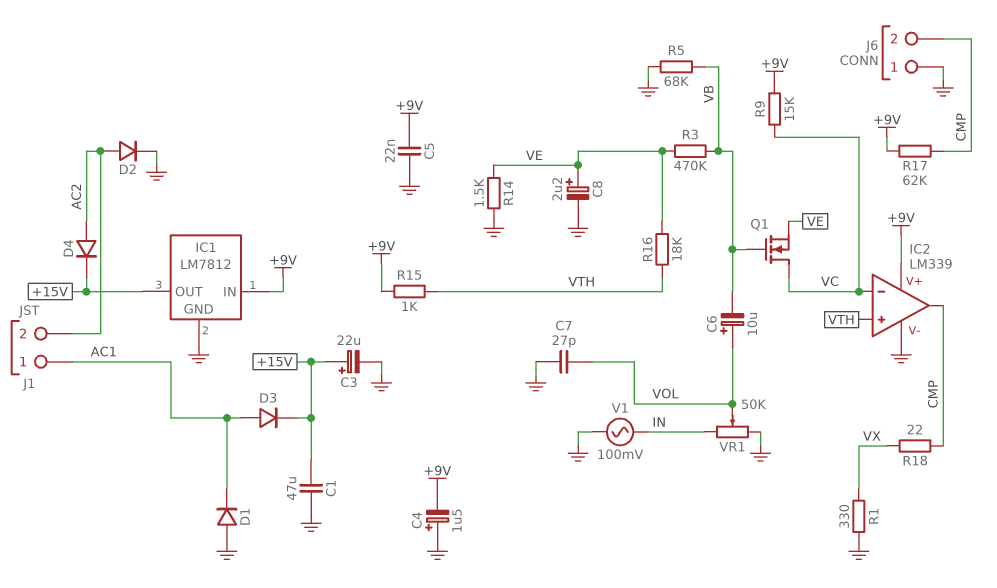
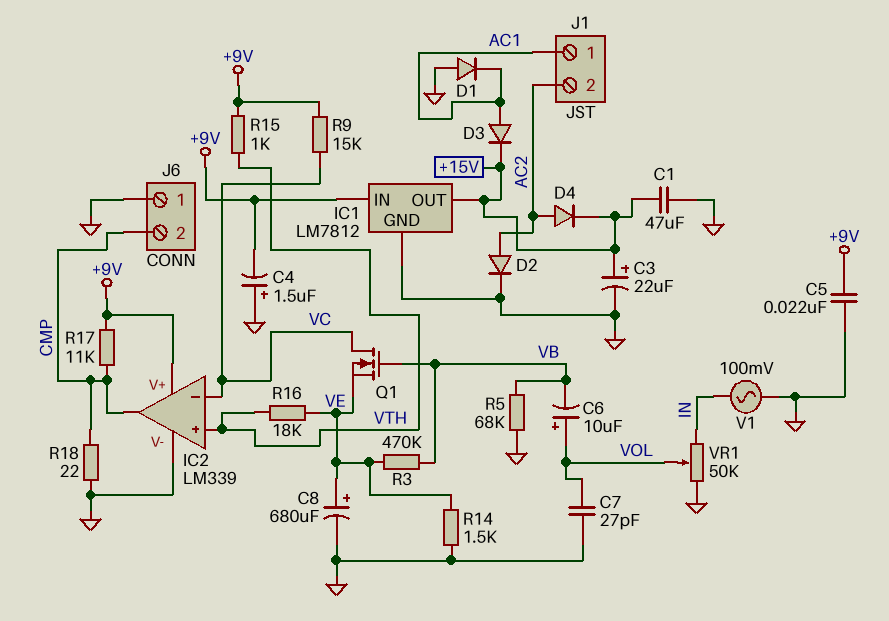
C8: 2.2uF (plus VE, minus GND) -> 680uF (plus VE, minus GND)
R1: 330 (GND, VX) -> none
R17: 62k (+9V, CMP) -> 11k (+9V, CMP)
R18: 22 (CMP, VX) -> 22 (CMP, GND)

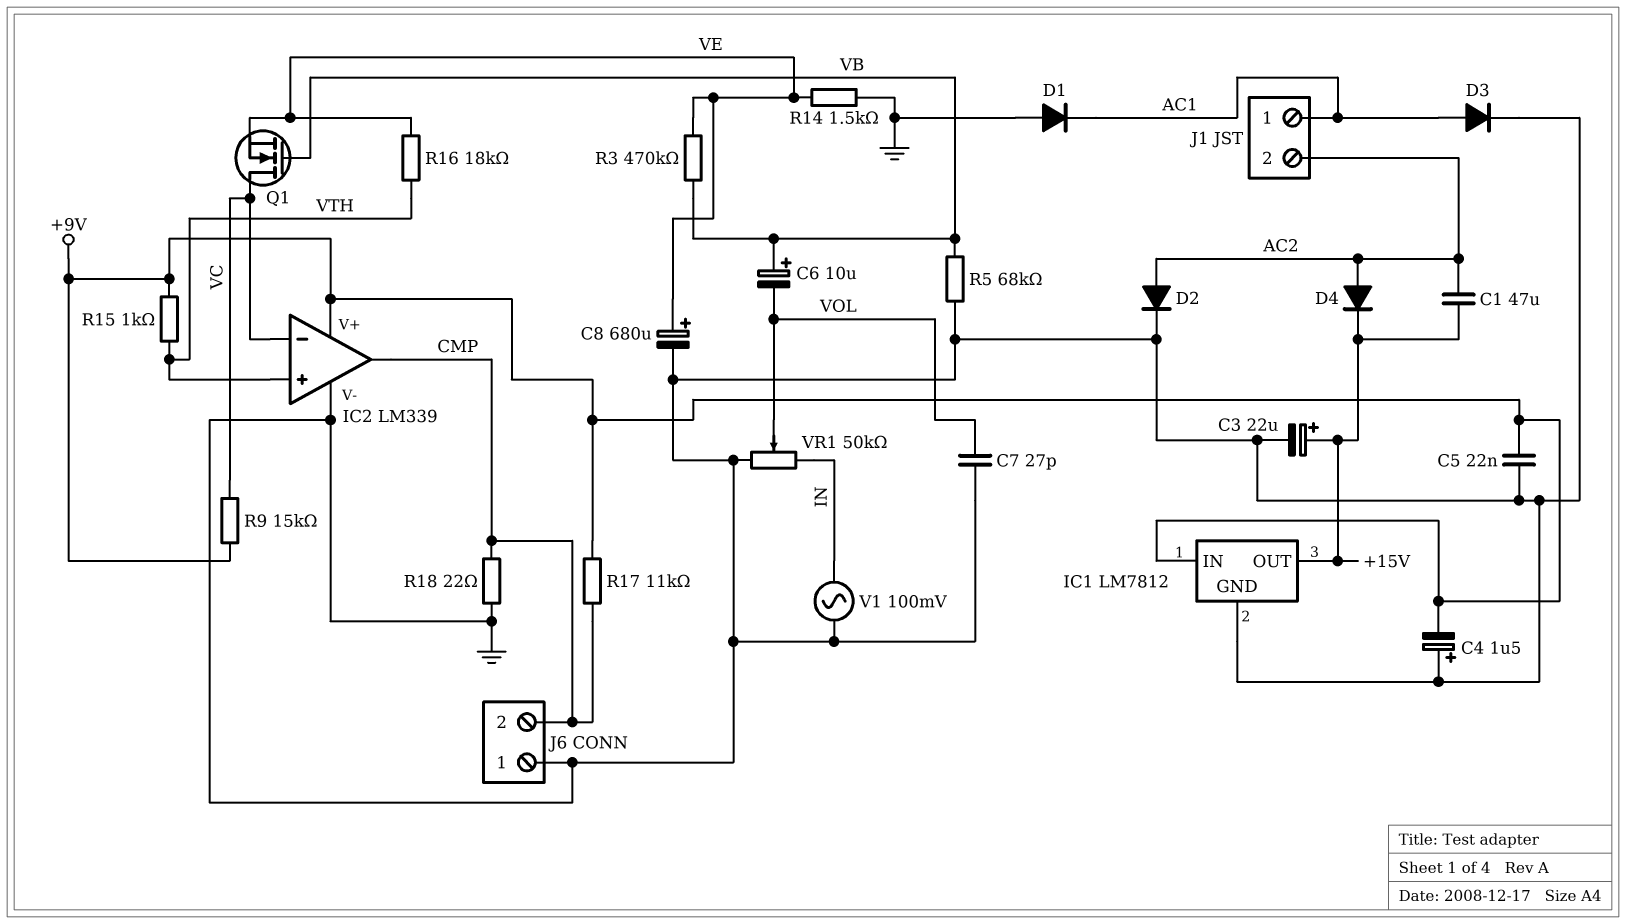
C1: 47uF (+15V, GND) -> 47uF (+15V, AC2)
C6: 10uF (plus VOL, minus VB) -> 10uF (plus VB, minus VOL)
D3: diode (A AC1, K +15V) -> diode (A AC1, K GND)

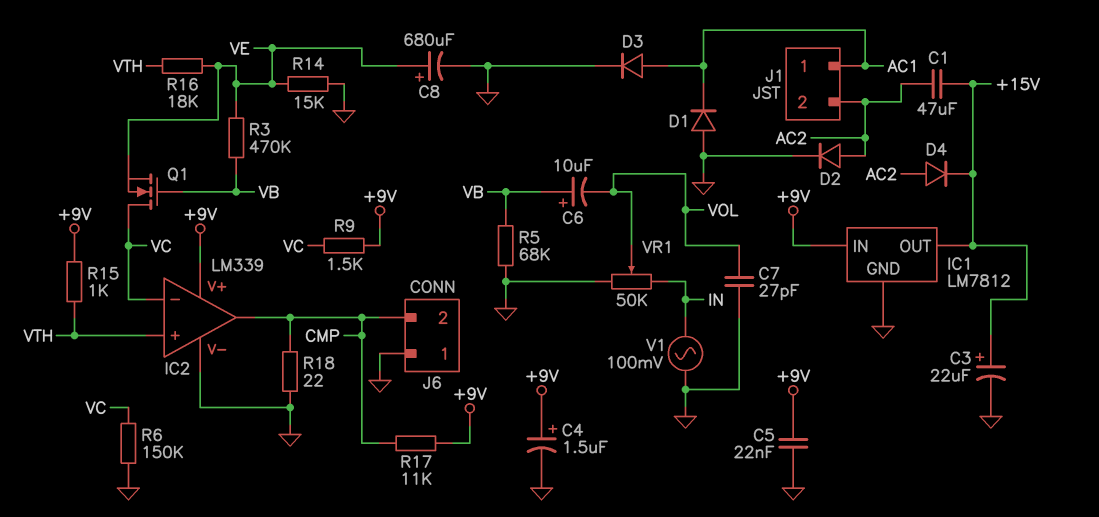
C4: 1.5uF (plus GND, minus +9V) -> 1.5uF (plus +9V, minus GND)
R6: none -> 150k (GND, VC)
R9: 15k (+9V, VC) -> 1.5k (+9V, VC)
R14: 1.5k (GND, VE) -> 15k (GND, VE)

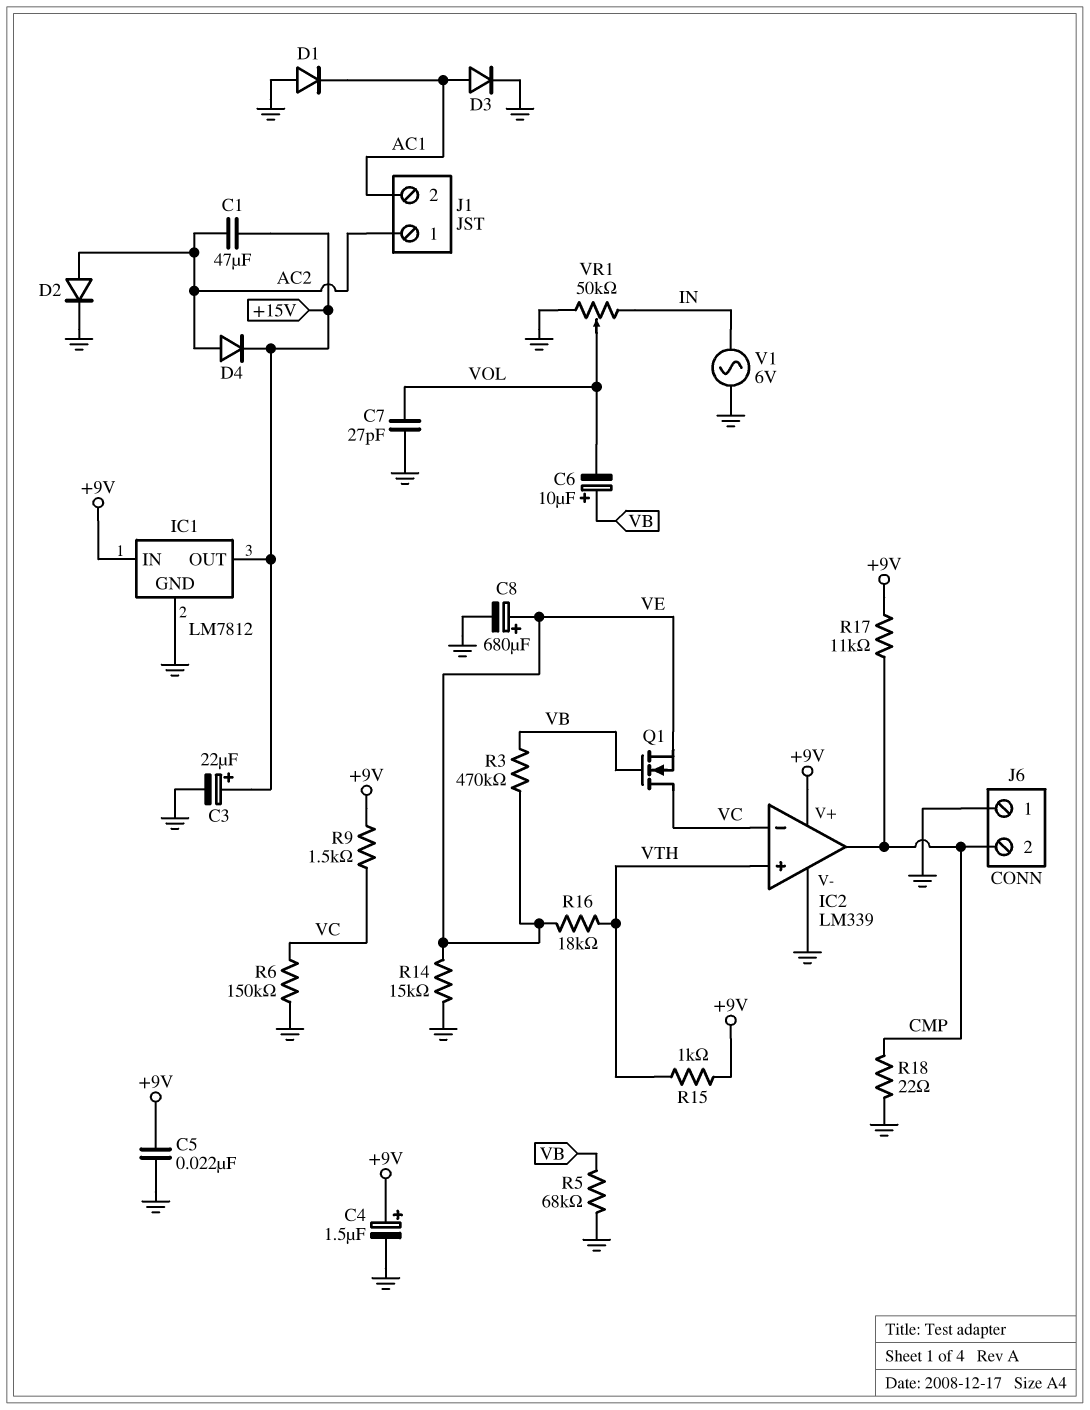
J1 pin 1: AC1 -> AC2
J1 pin 2: AC2 -> AC1
V1: AC 100mV (GND, IN) -> AC 6V (GND, IN)

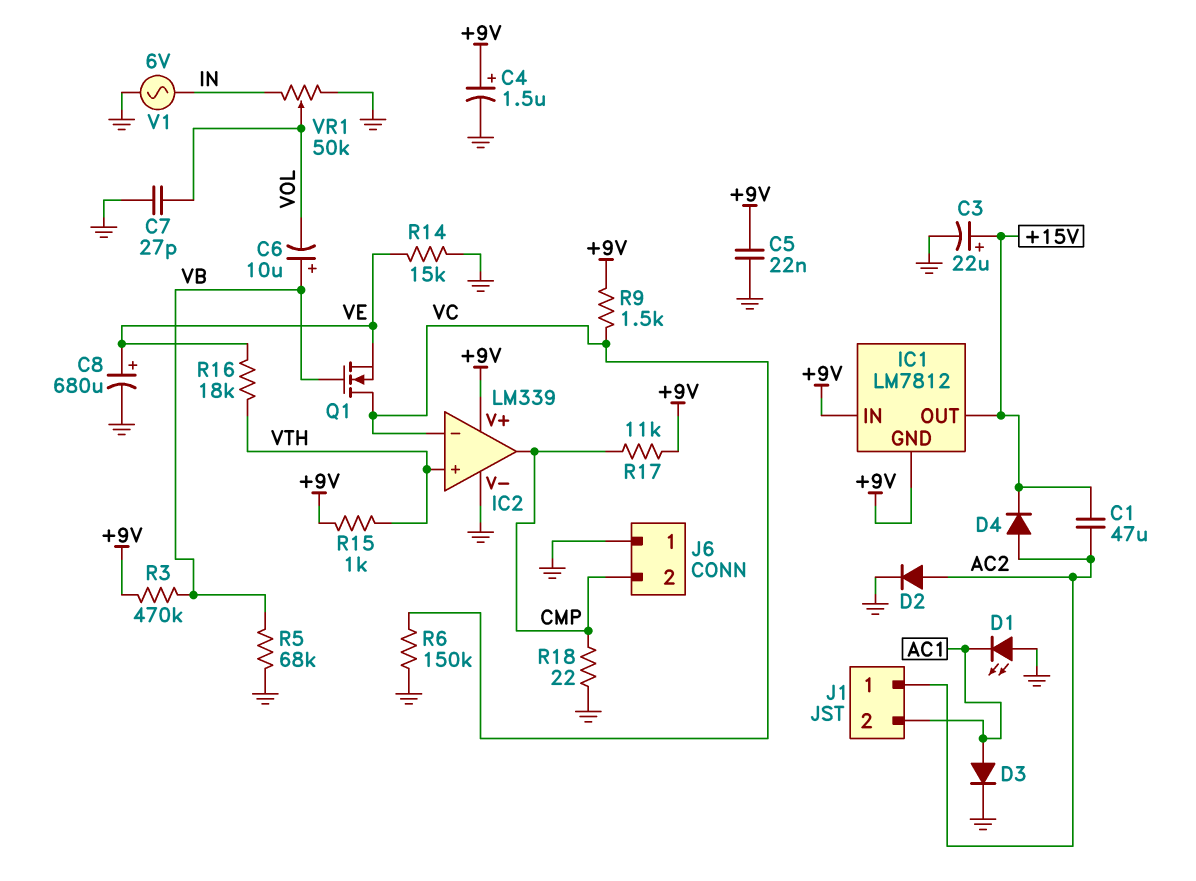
D1: diode (A GND, K AC1) -> LED (A GND, K AC1)
IC1 pin GND: GND -> +9V
R3: 470k (VB, VE) -> 470k (+9V, VB)

